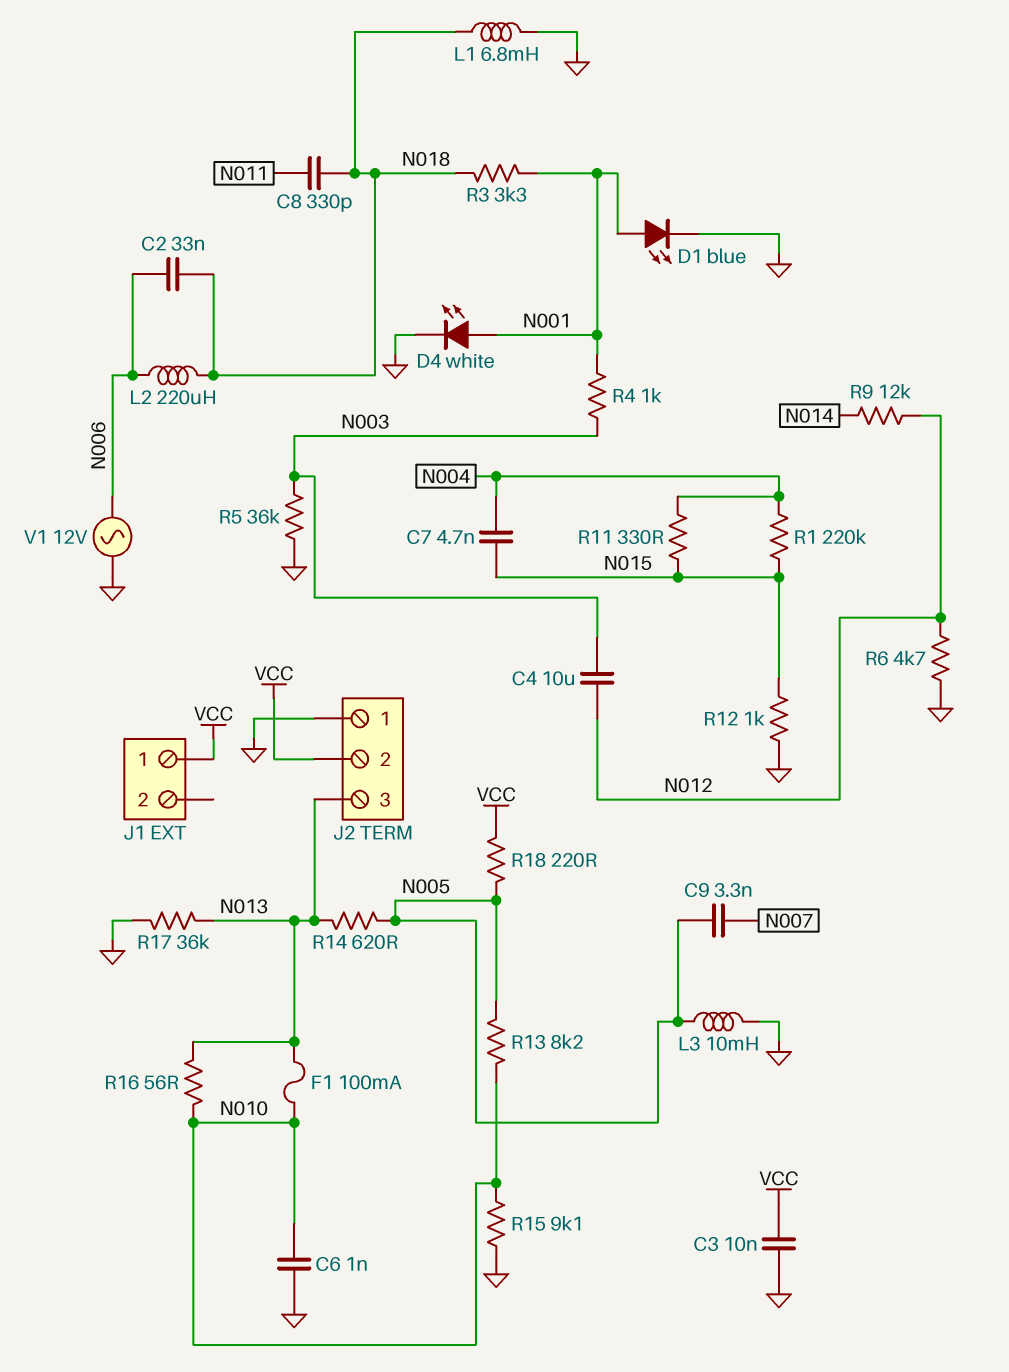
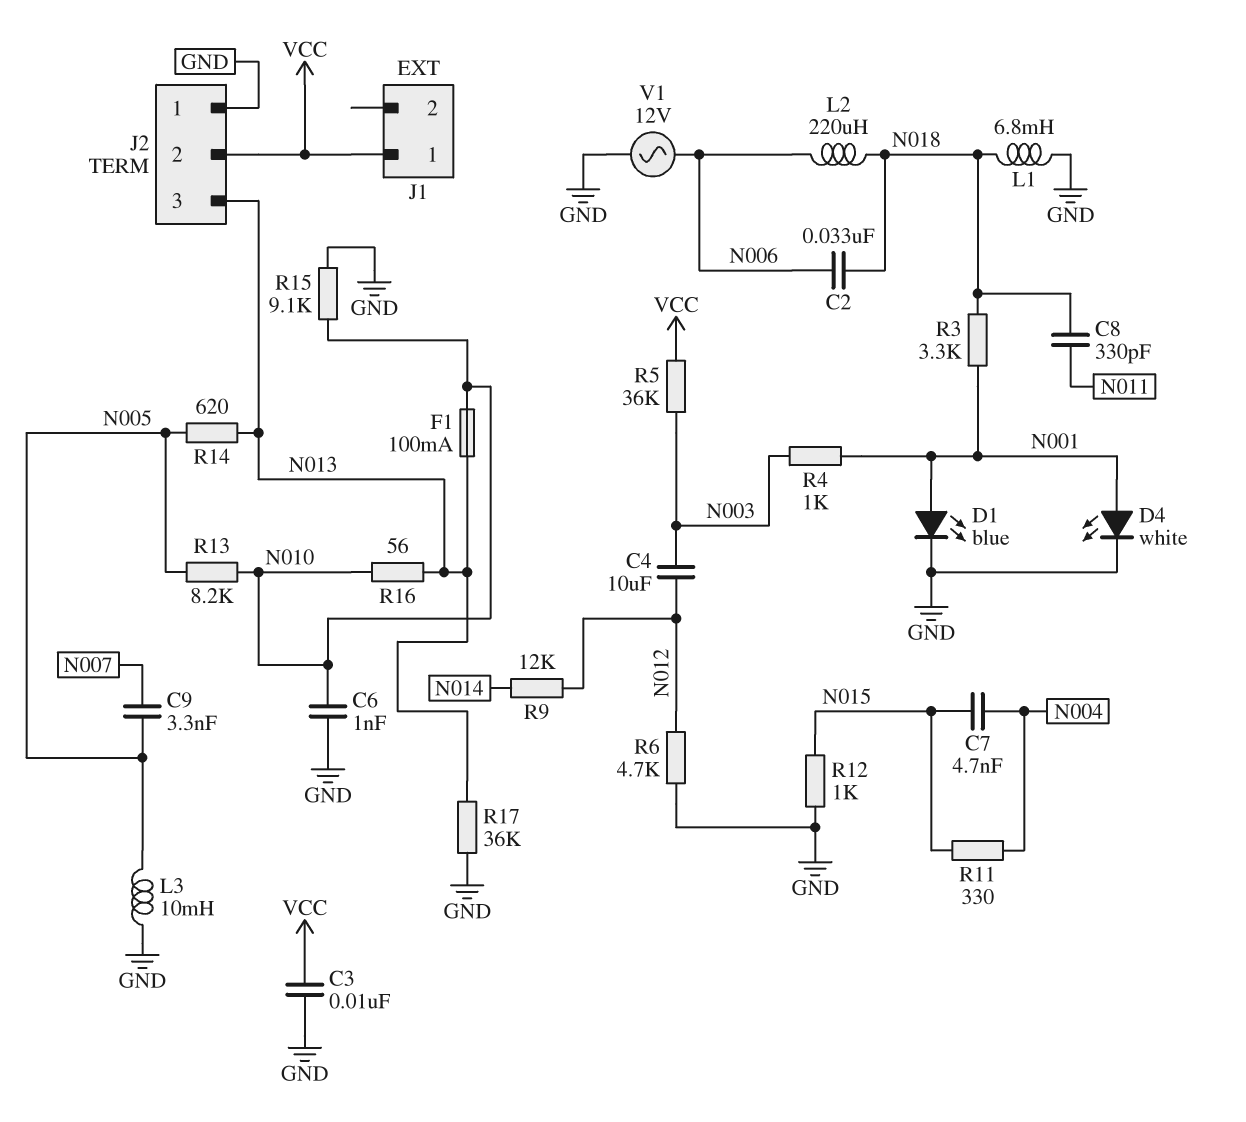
R1: 220k (N004, N015) -> none
R5: 36k (GND, N003) -> 36k (N003, VCC)
R18: 220 (N005, VCC) -> none

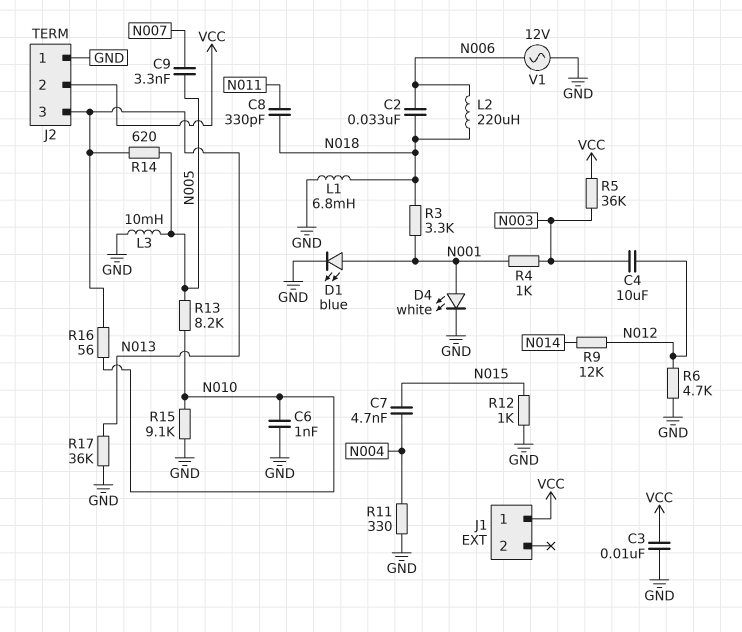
F1: 100mA (N010, N013) -> none
R11: 330 (N004, N015) -> 330 (GND, N004)

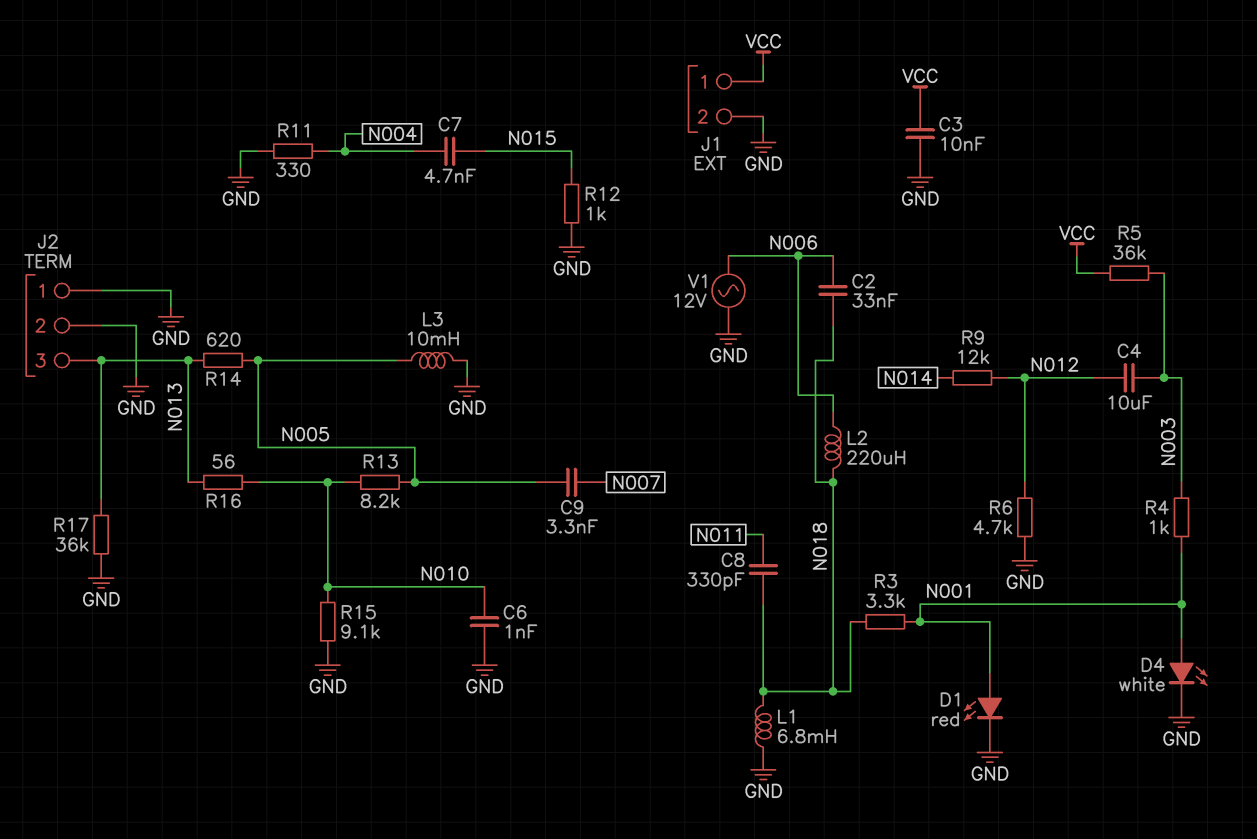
D1: LED blue (A N001, K GND) -> LED red (A N001, K GND)
J1 pin 2: none -> GND
J2 pin 2: VCC -> GND

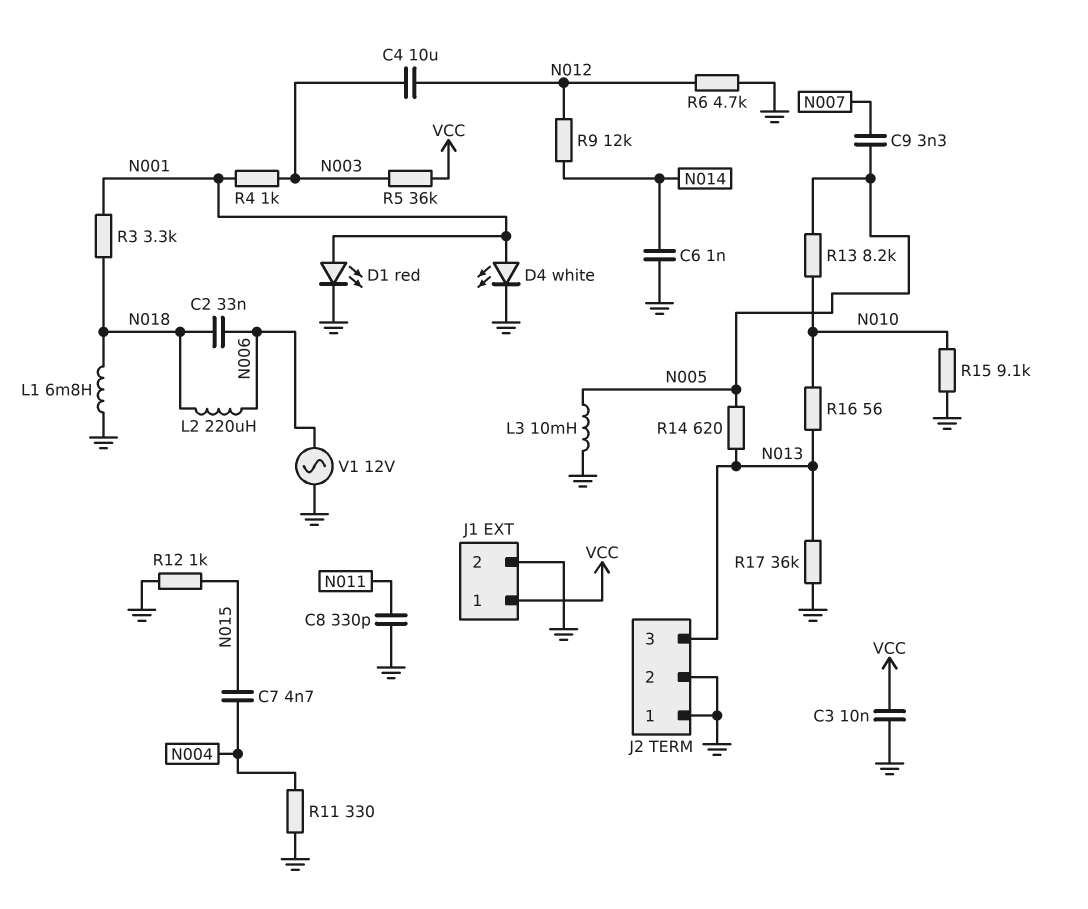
C6: 1nF (GND, N010) -> 1nF (GND, N014)
C8: 330pF (N011, N018) -> 330pF (GND, N011)

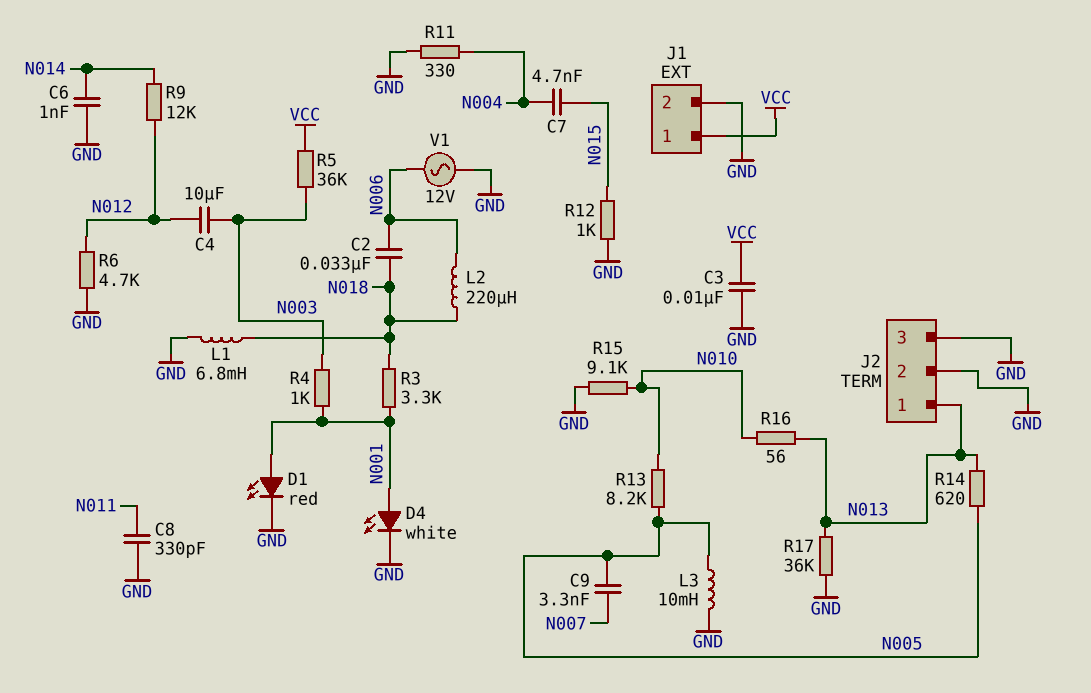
J2 pin 1: GND -> N013
J2 pin 3: N013 -> GND

